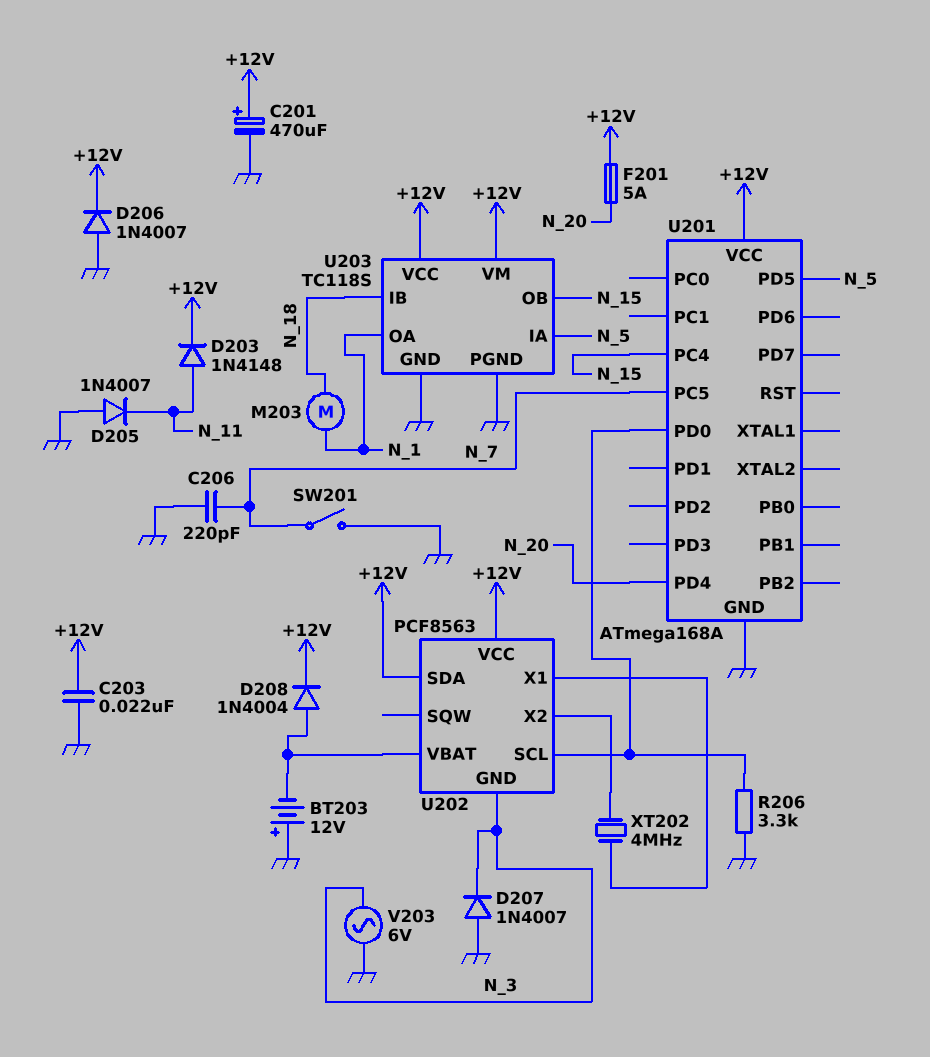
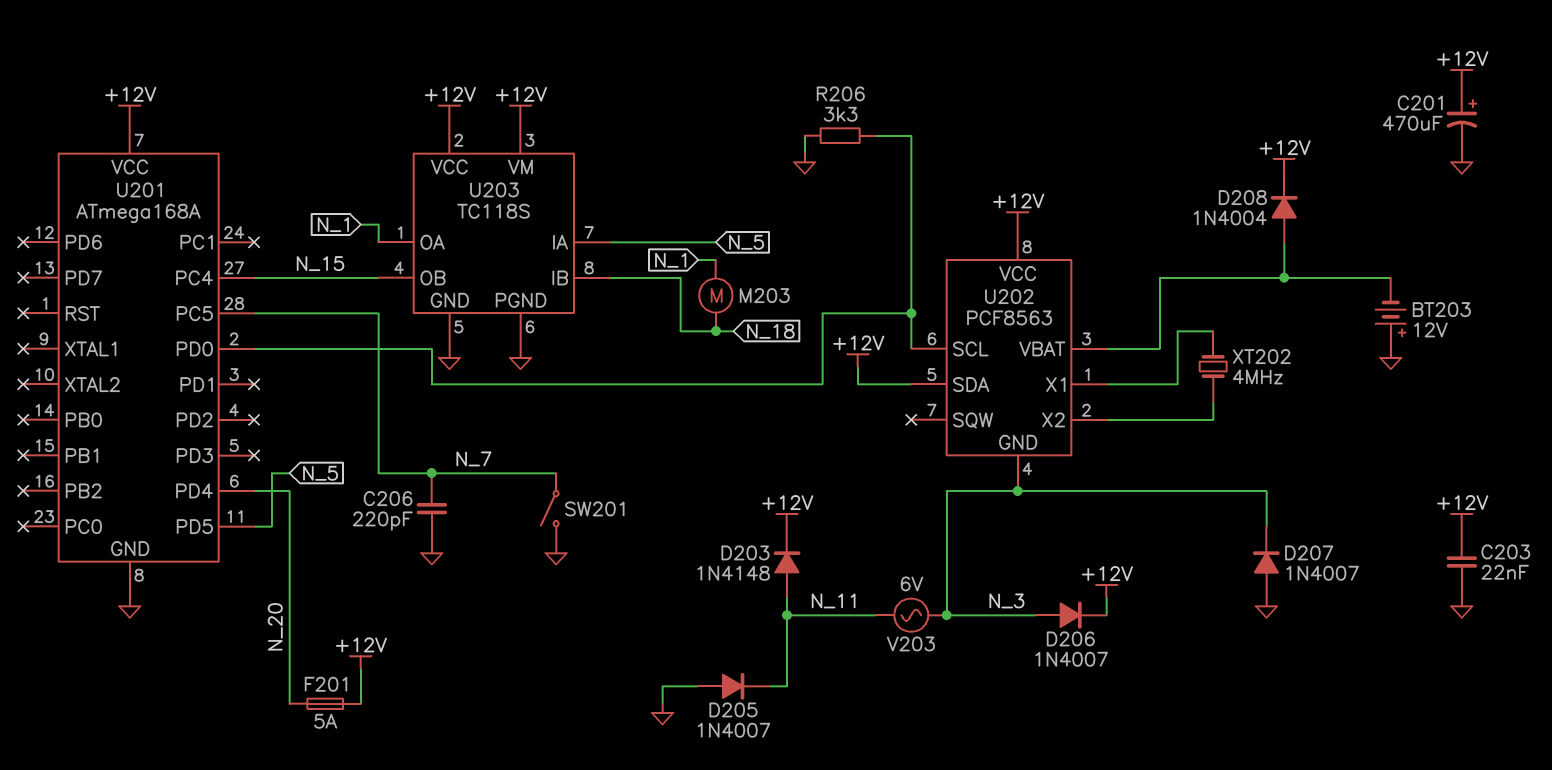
D206: diode 1N4007 (A GND, K +12V) -> diode 1N4007 (A N_3, K +12V)
V203: AC 6V (GND, N_3) -> AC 6V (N_3, N_11)

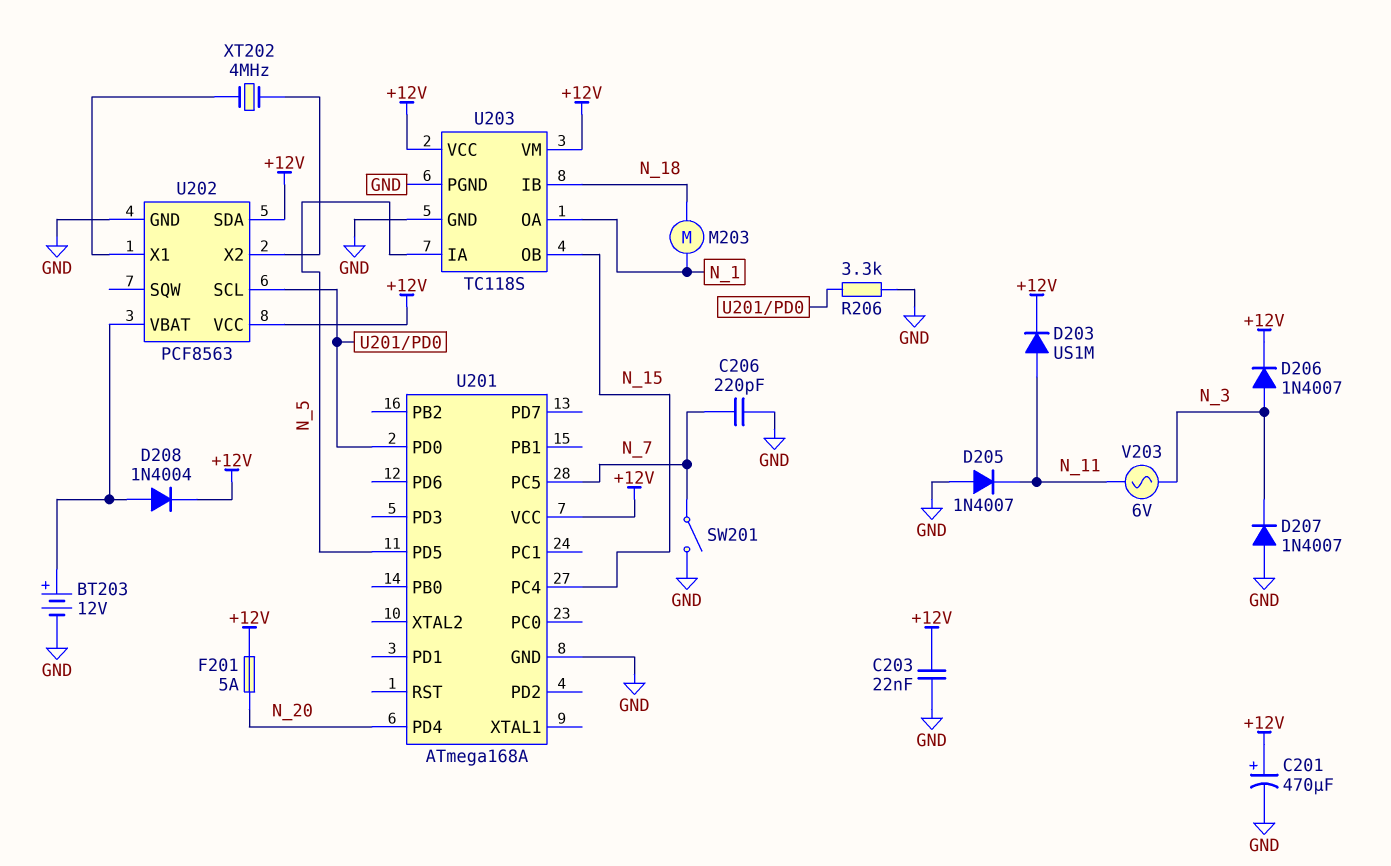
BT203: 12V (plus GND, minus U202/VBAT) -> 12V (plus U202/VBAT, minus GND)
D203: diode 1N4148 (A N_11, K +12V) -> diode US1M (A N_11, K +12V)
U202 pin GND: N_3 -> GND

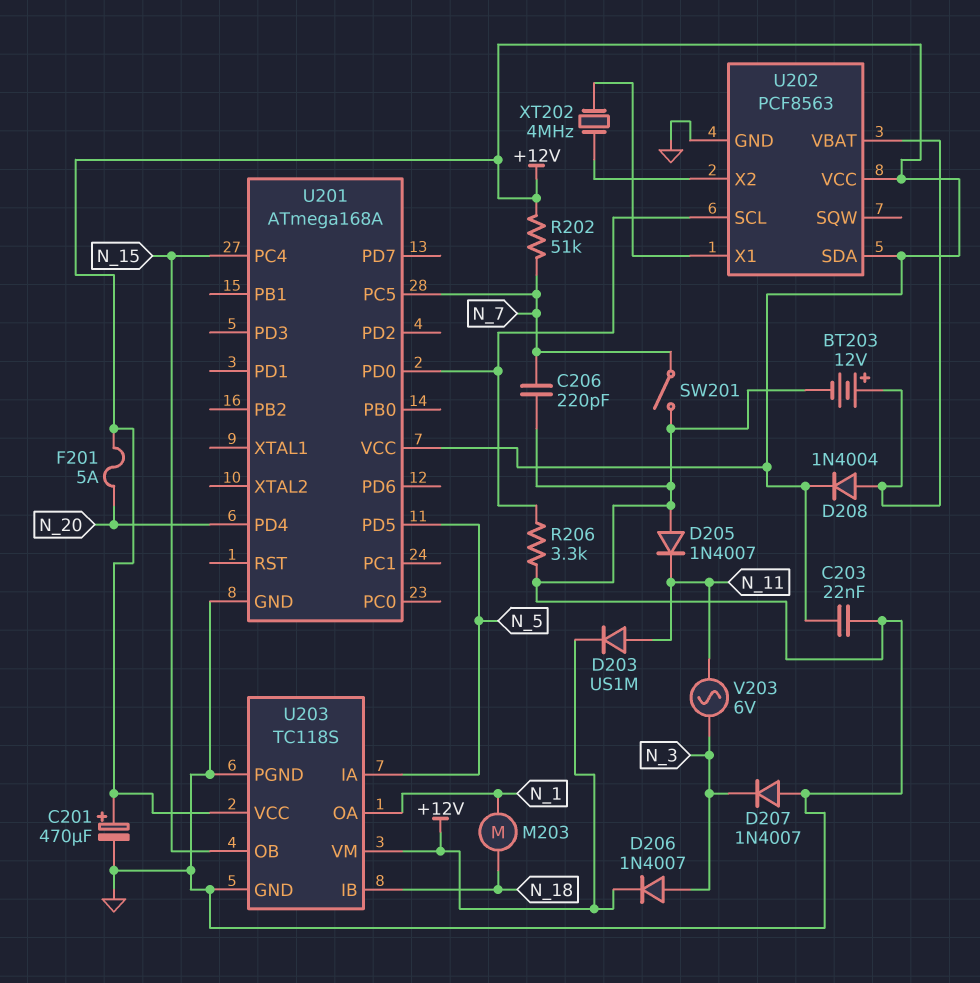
R202: none -> 51k (+12V, N_7)

